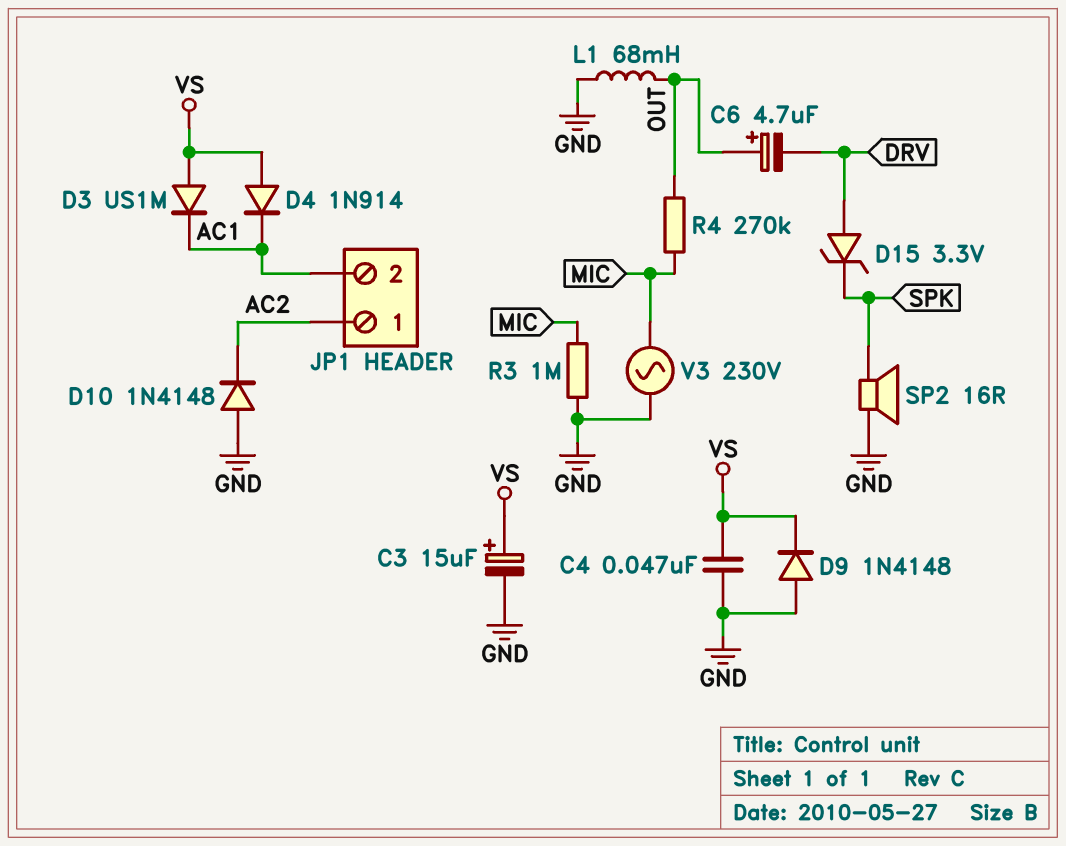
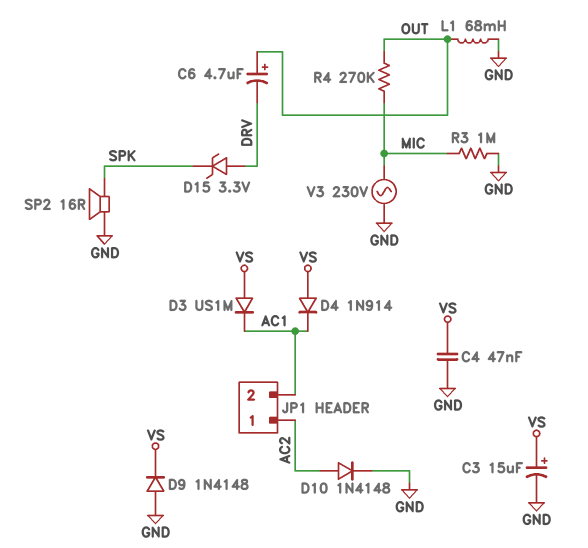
D10: diode 1N4148 (A GND, K AC2) -> diode 1N4148 (A AC2, K GND)

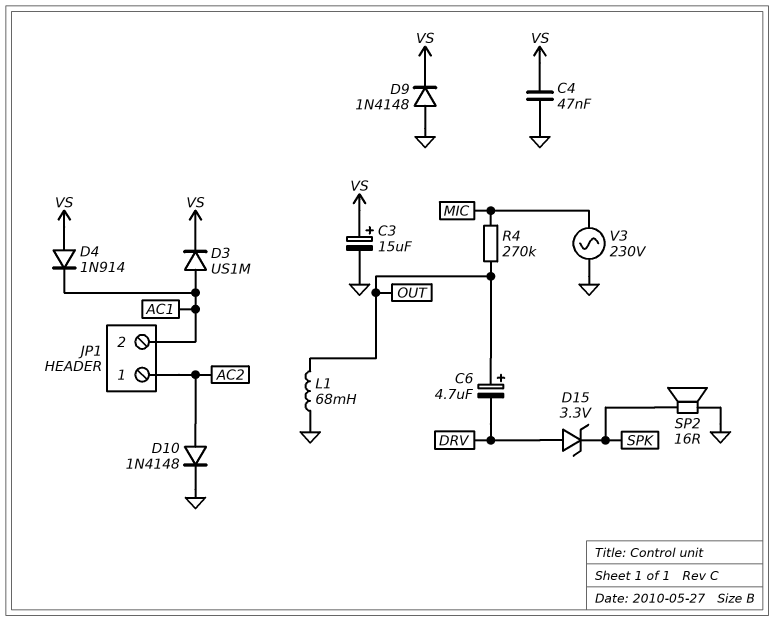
D3: diode US1M (A VS, K AC1) -> diode US1M (A AC1, K VS)
R3: 1M (GND, MIC) -> none

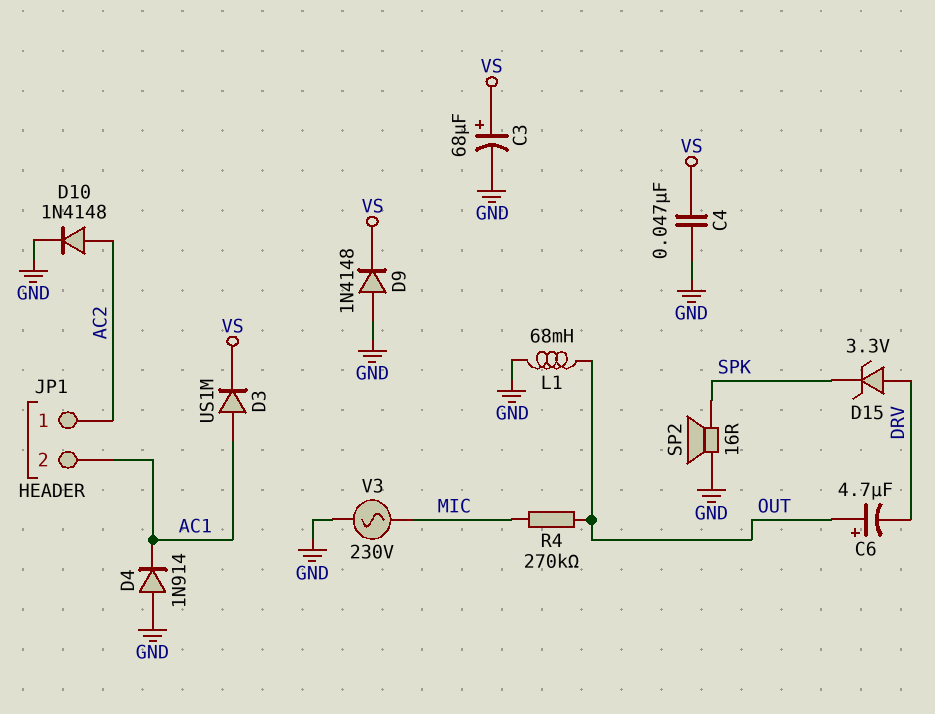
C3: 15uF (plus VS, minus GND) -> 68uF (plus VS, minus GND)
D4: diode 1N914 (A VS, K AC1) -> diode 1N914 (A GND, K AC1)

